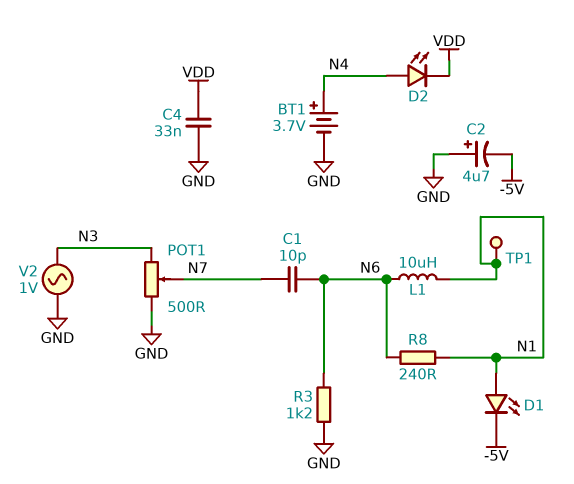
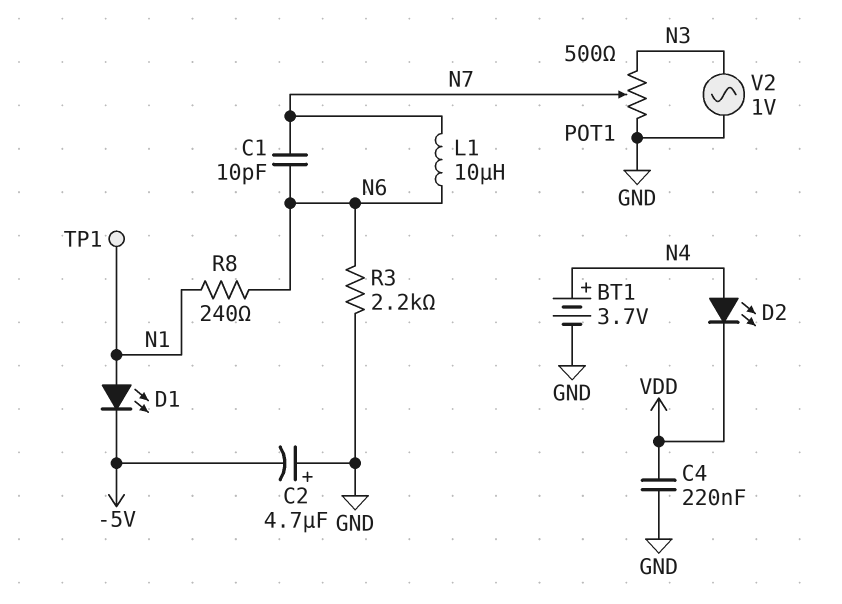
C4: 33nF (GND, VDD) -> 220nF (GND, VDD)
L1: 10uH (N1, N6) -> 10uH (N6, N7)
R3: 1.2k (GND, N6) -> 2.2k (GND, N6)

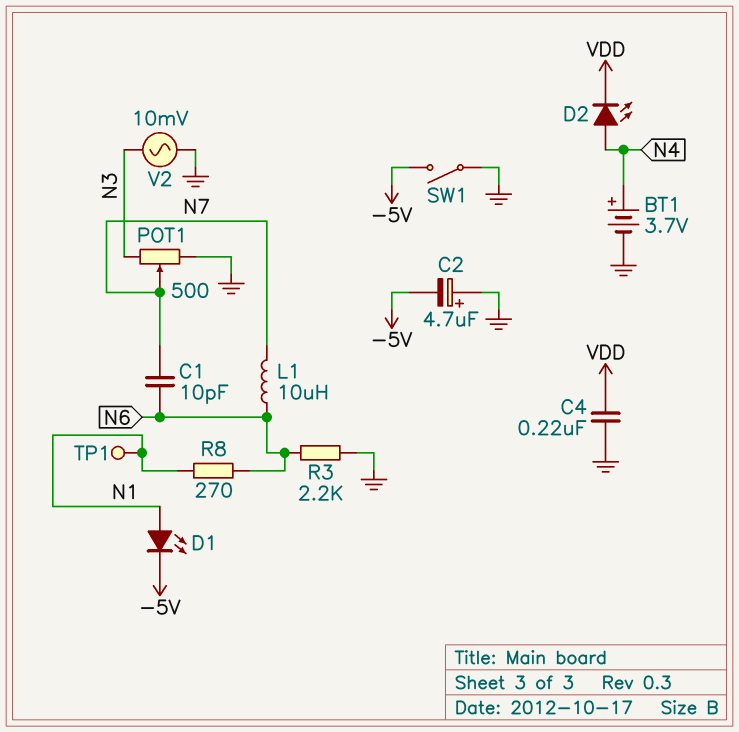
R8: 240 (N1, N6) -> 270 (N1, N6)
SW1: none -> switch (-5V, GND)
V2: AC 1V (GND, N3) -> AC 10mV (GND, N3)

